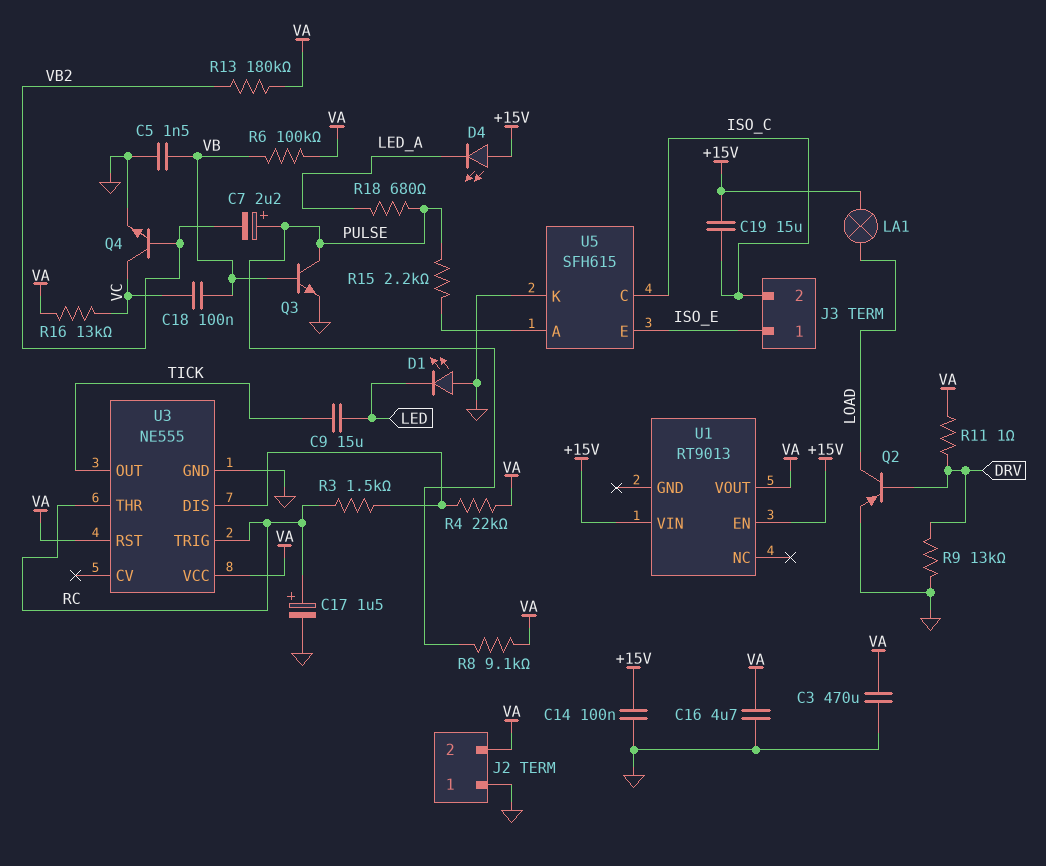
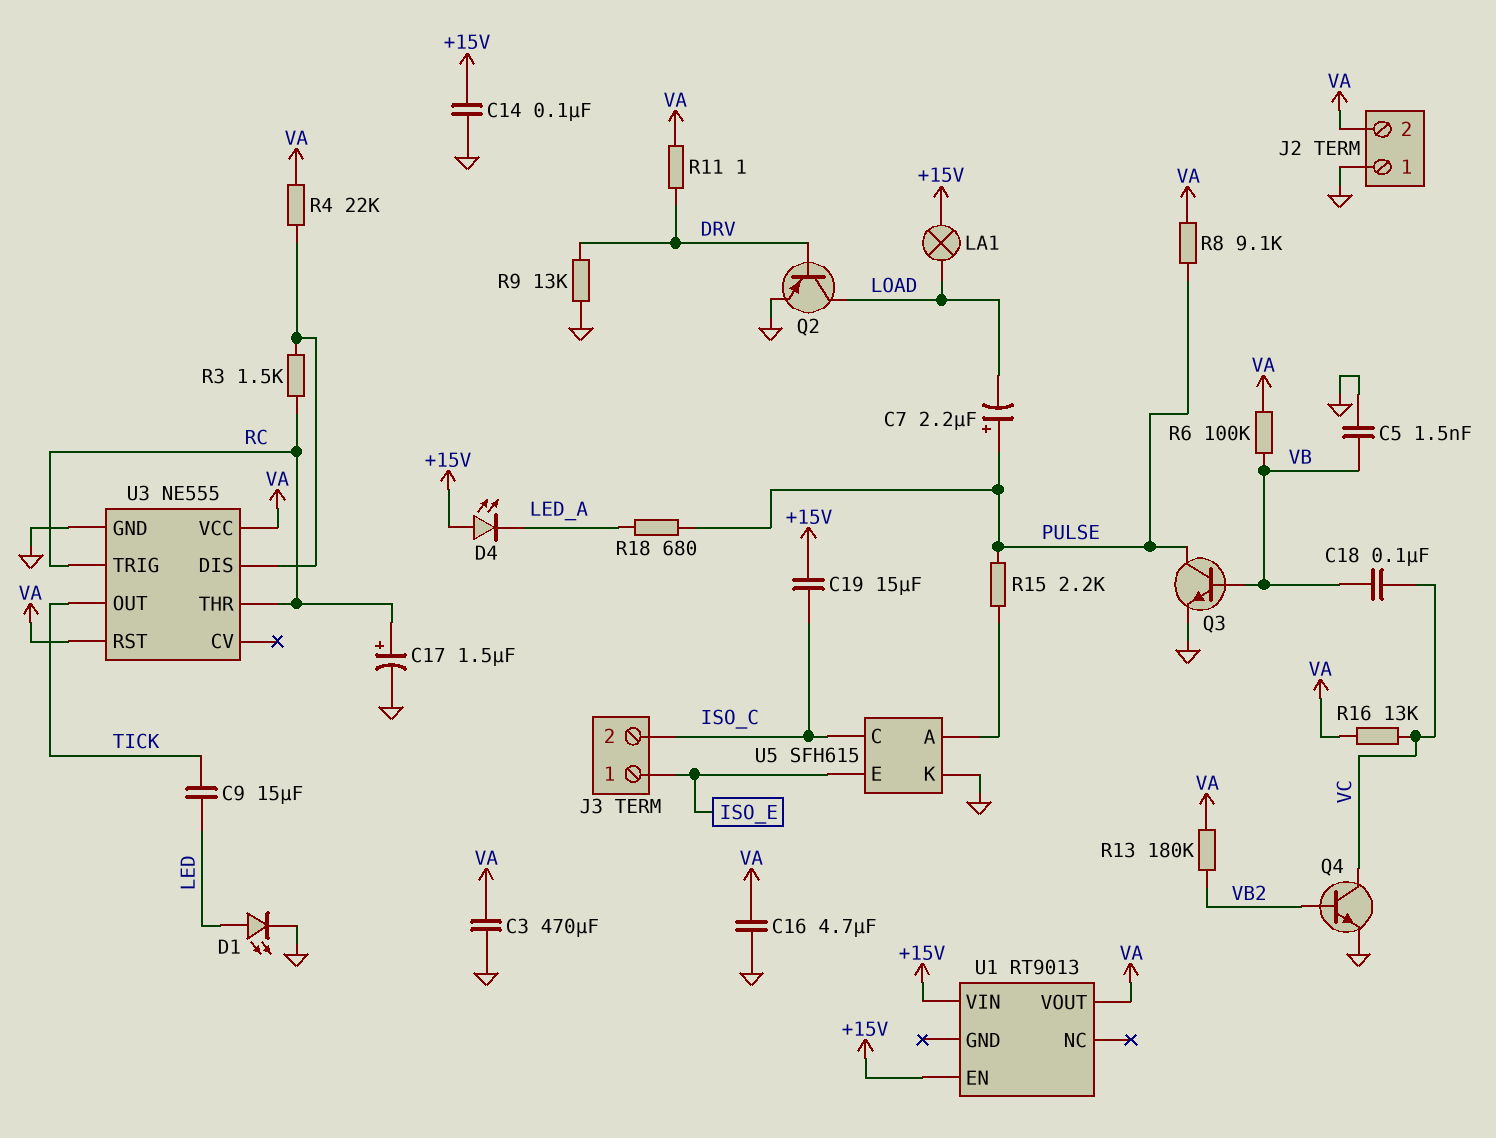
C7: 2.2uF (plus PULSE, minus VB2) -> 2.2uF (plus PULSE, minus LOAD)
D1: LED (A GND, K LED) -> LED (A LED, K GND)

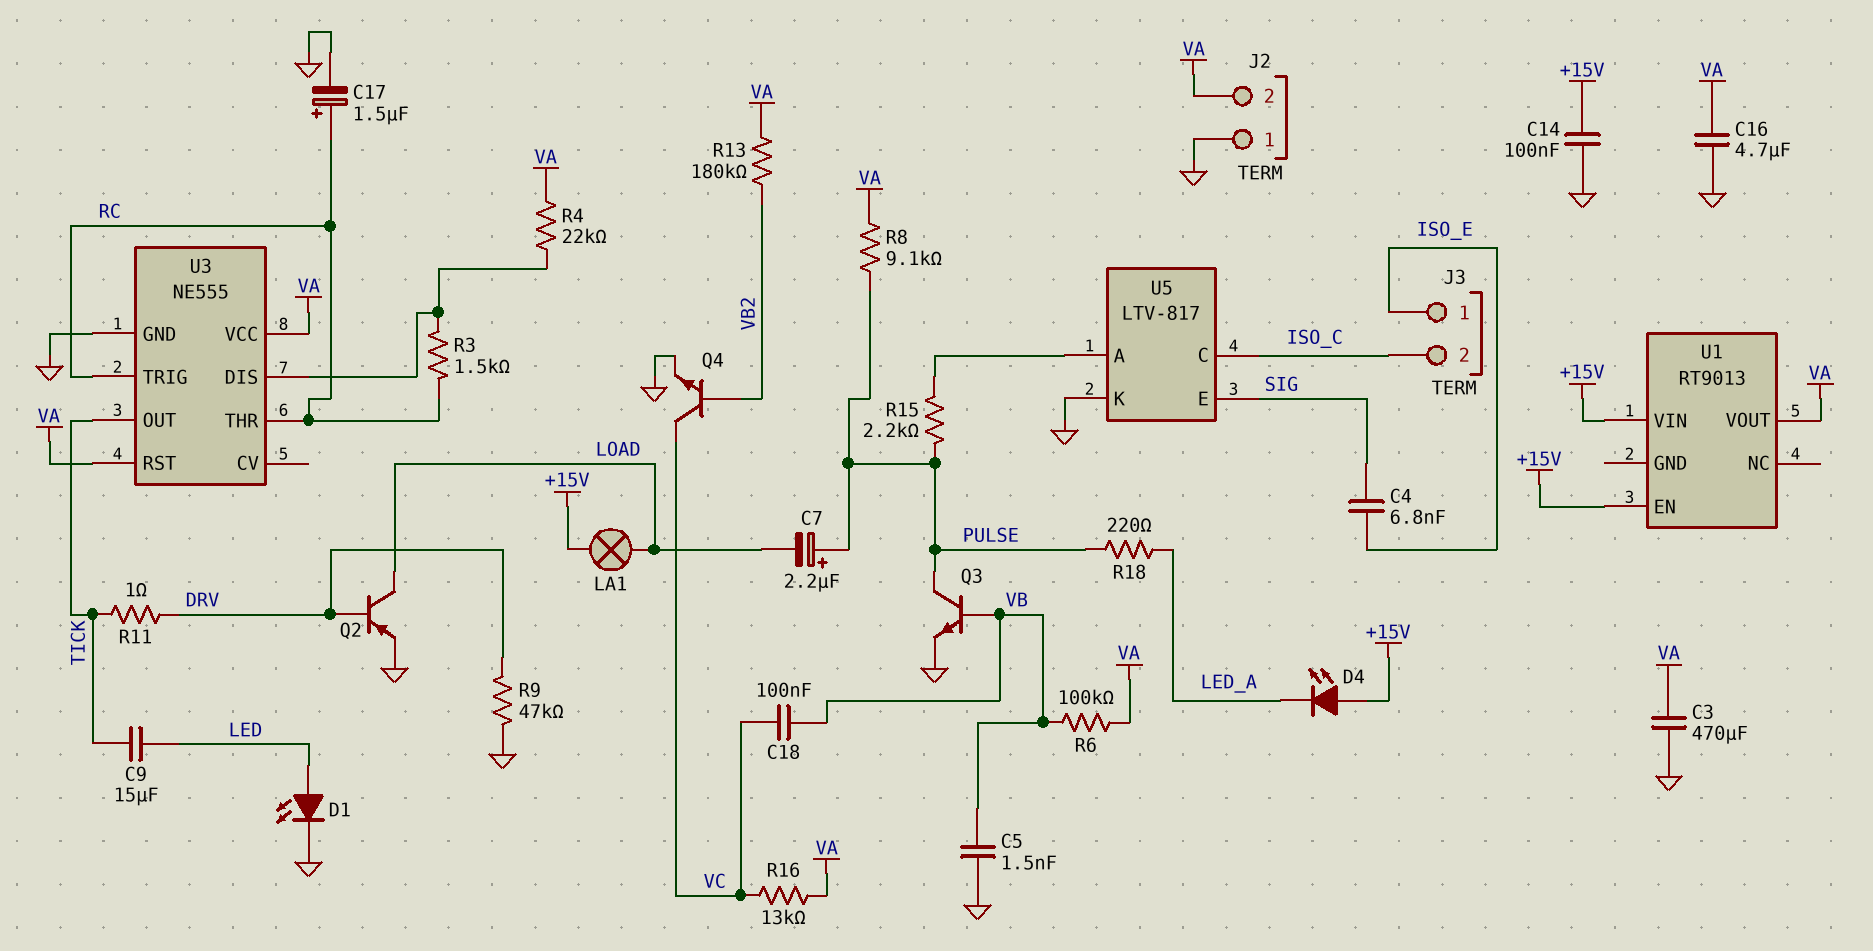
C4: none -> 6.8nF (ISO_E, SIG)
C19: 15uF (+15V, ISO_C) -> none
R9: 13k (DRV, GND) -> 47k (DRV, GND)
R11: 1 (DRV, VA) -> 1 (DRV, TICK)
R18: 680 (LED_A, PULSE) -> 220 (LED_A, PULSE)
U5: SFH615 -> LTV-817
U5 pin E: ISO_E -> SIG

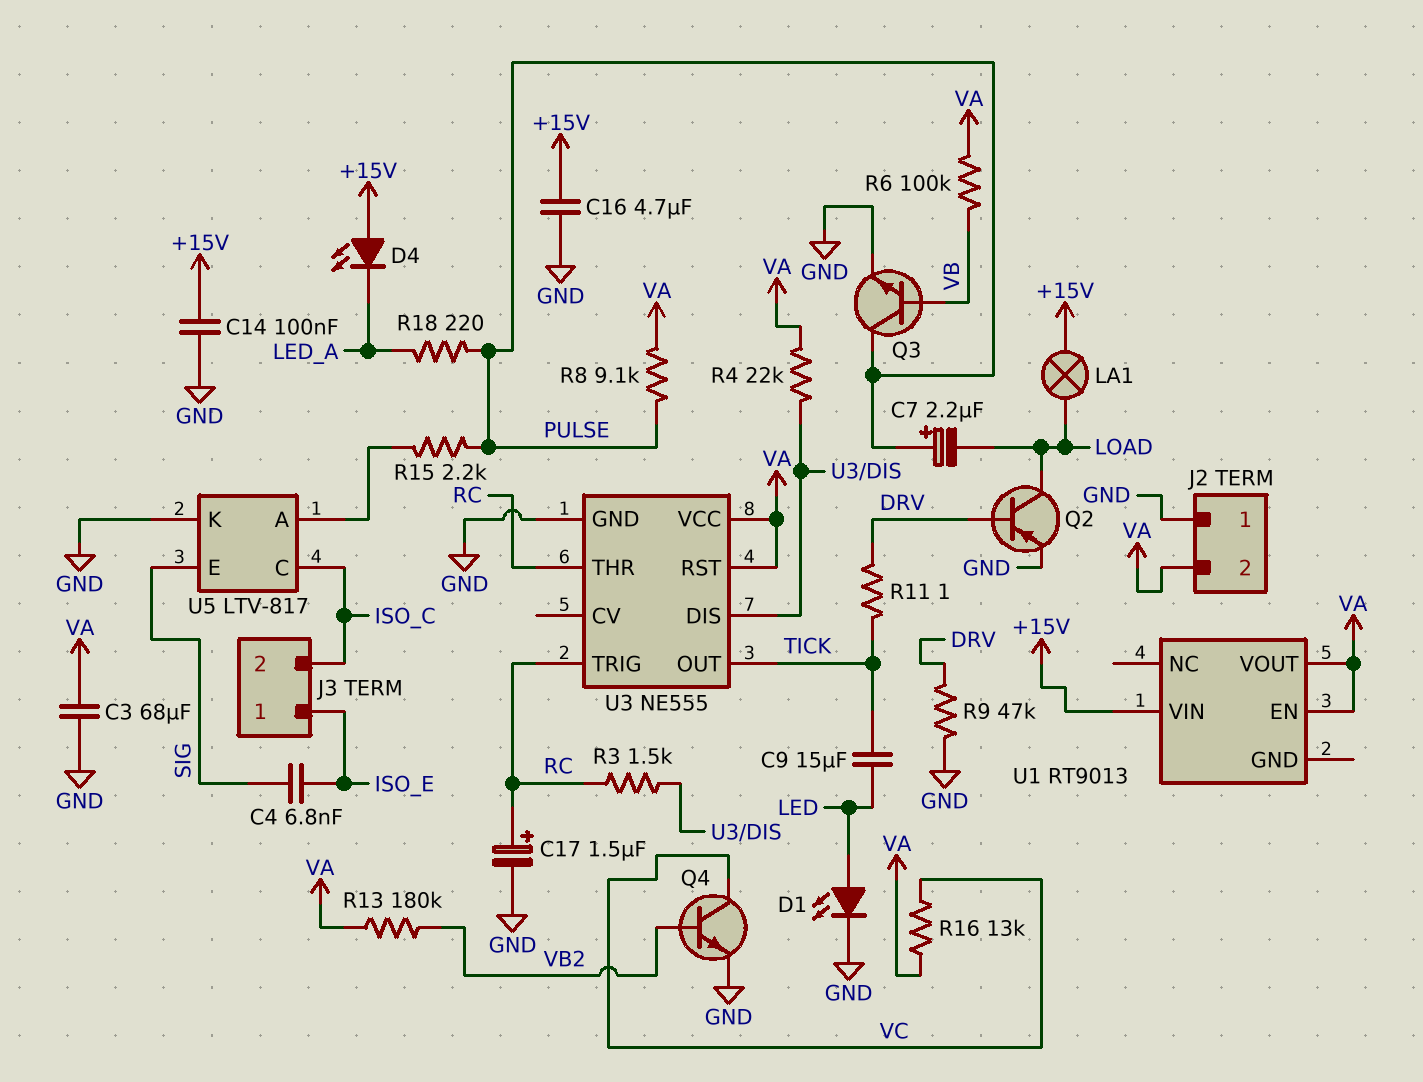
C3: 470uF (GND, VA) -> 68uF (GND, VA)
C5: 1.5nF (GND, VB) -> none
C16: 4.7uF (GND, VA) -> 4.7uF (+15V, GND)
C18: 100nF (VB, VC) -> none
U1 pin EN: +15V -> VA

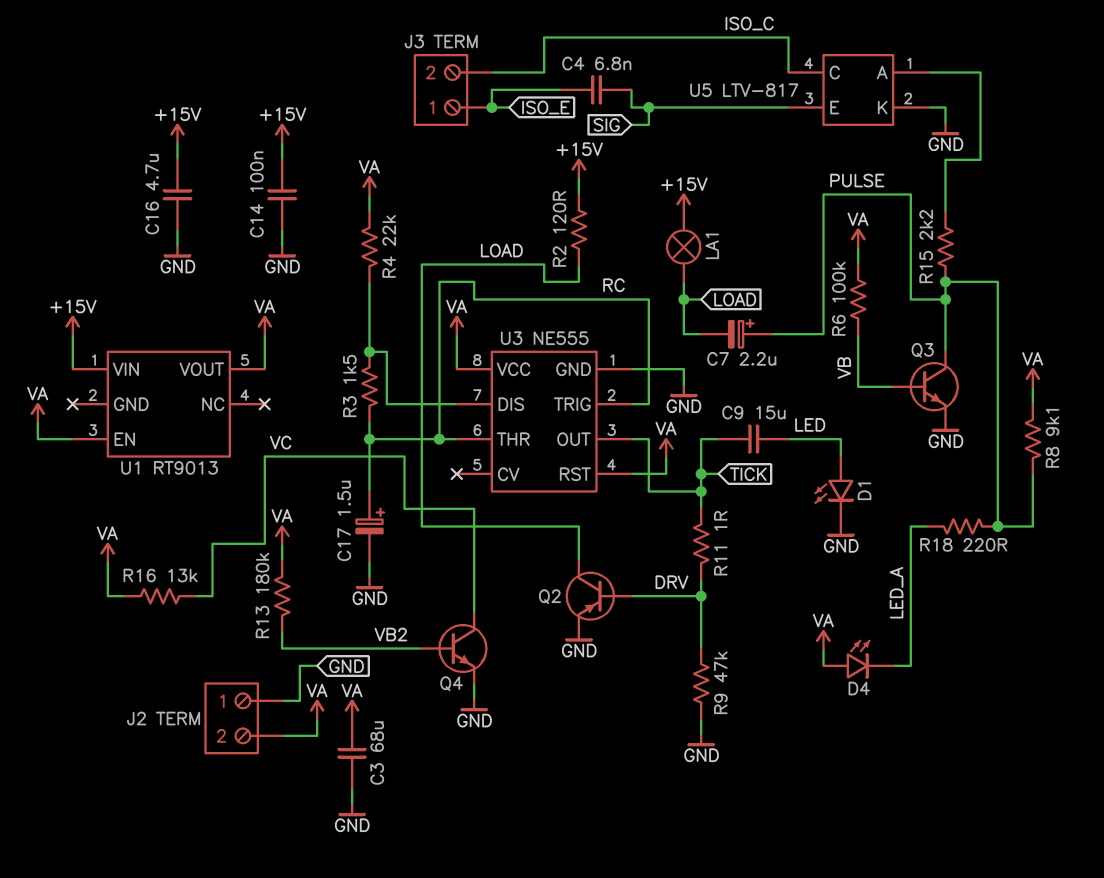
D4: LED (A +15V, K LED_A) -> LED (A VA, K LED_A)
R2: none -> 120 (+15V, LOAD)

